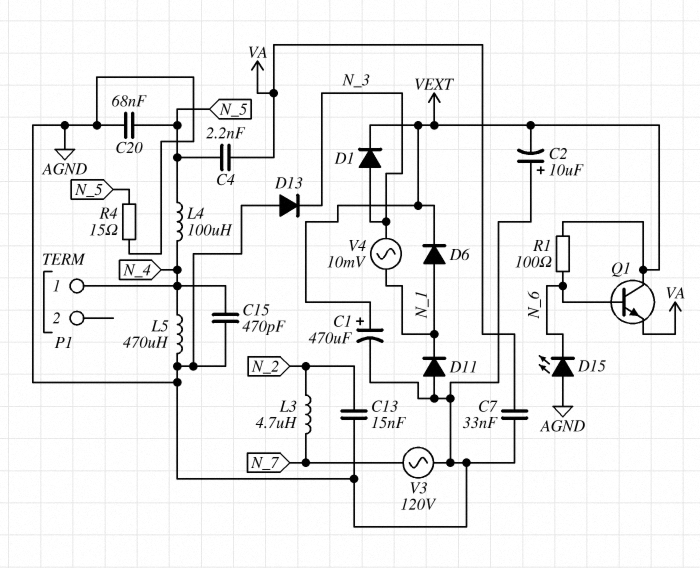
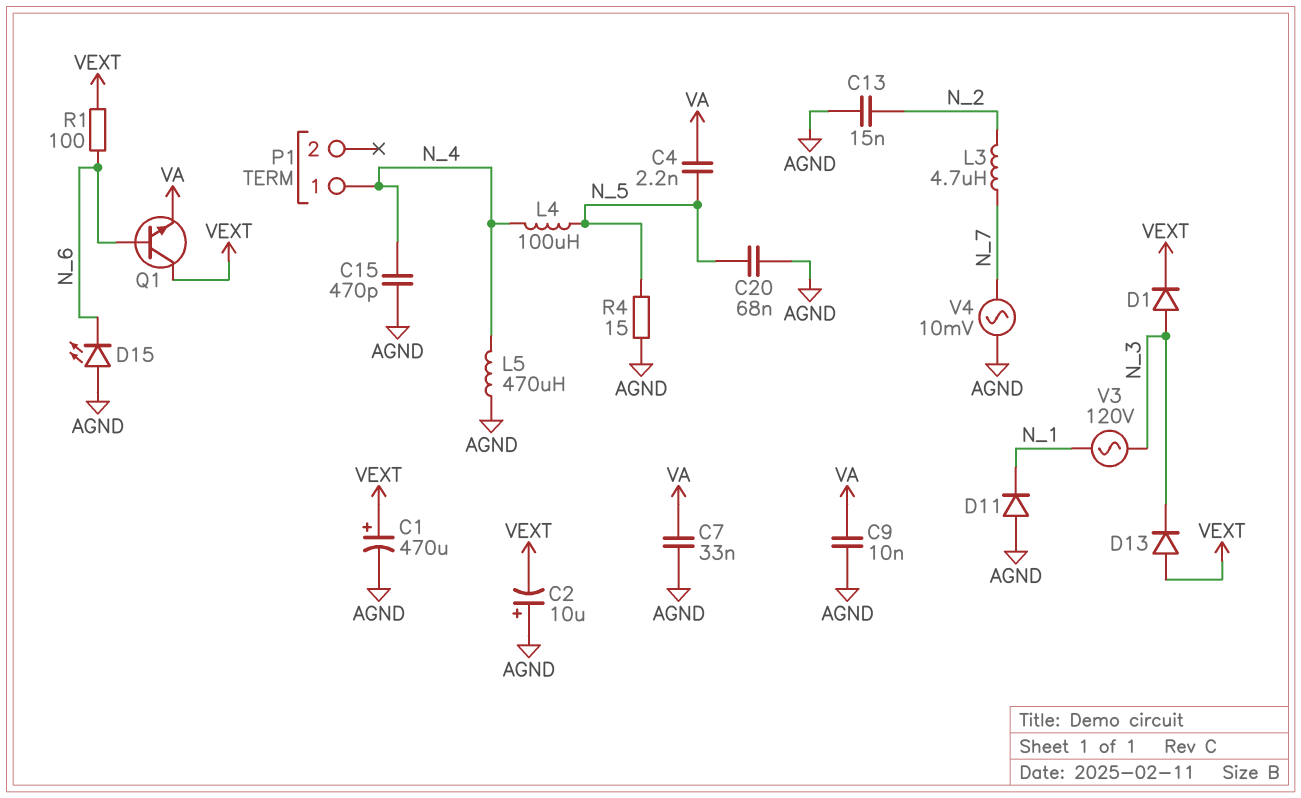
C9: none -> 10nF (AGND, VA)
D6: diode (A N_1, K VEXT) -> none
D13: diode (A AGND, K N_3) -> diode (A VEXT, K N_3)
V3: AC 120V (AGND, N_7) -> AC 120V (N_1, N_3)
V4: AC 10mV (N_1, N_3) -> AC 10mV (AGND, N_7)

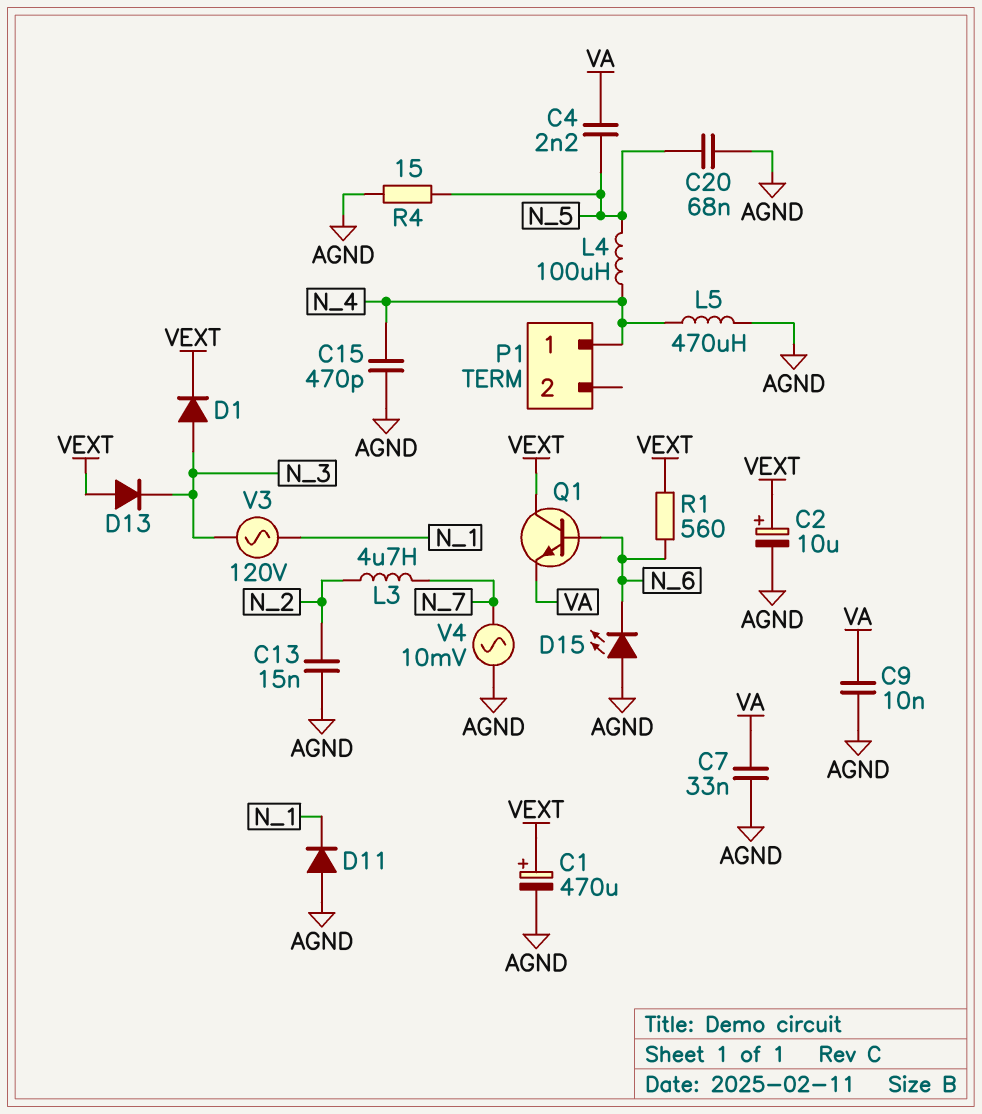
C2: 10uF (plus AGND, minus VEXT) -> 10uF (plus VEXT, minus AGND)
R1: 100 (N_6, VEXT) -> 560 (N_6, VEXT)

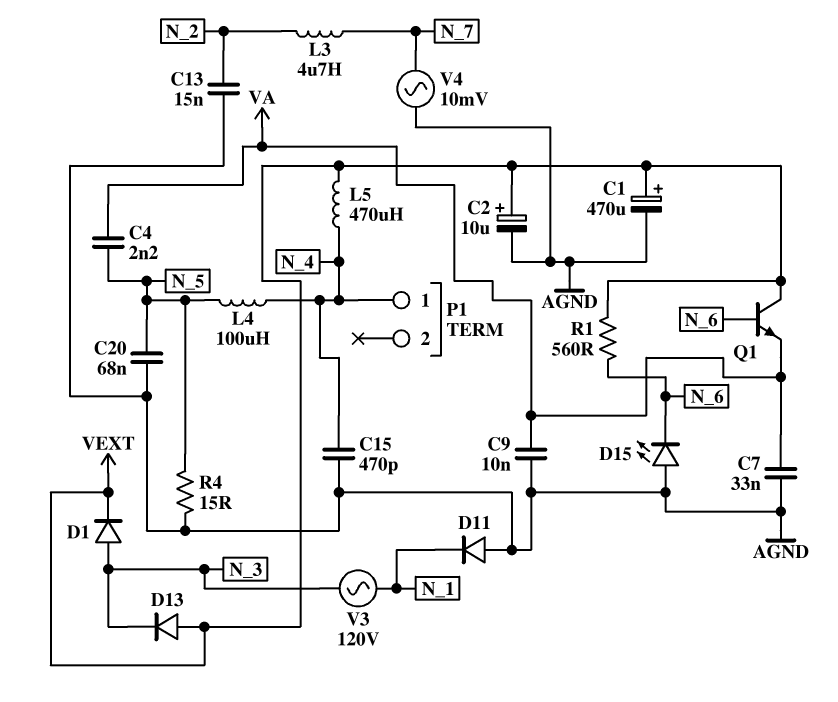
L5: 470uH (AGND, N_4) -> 470uH (N_4, VEXT)

